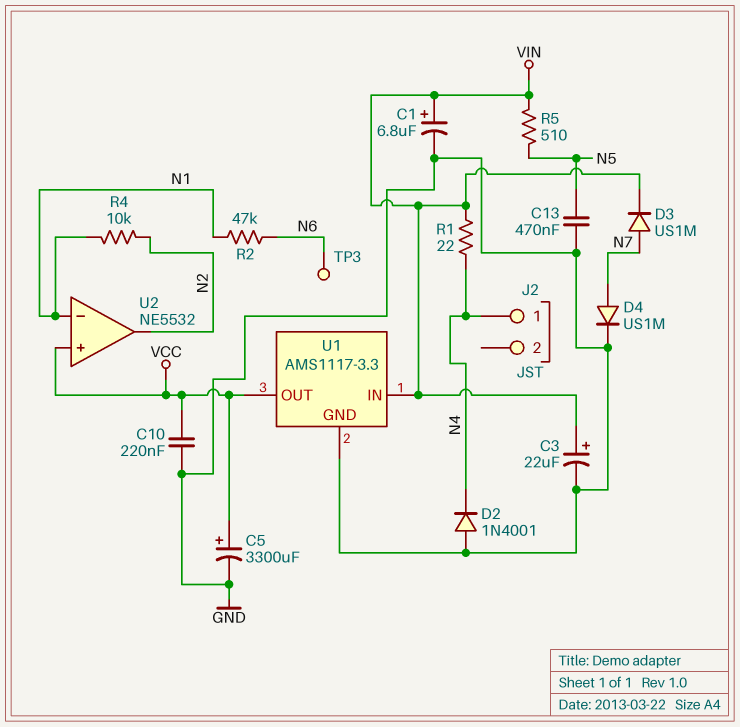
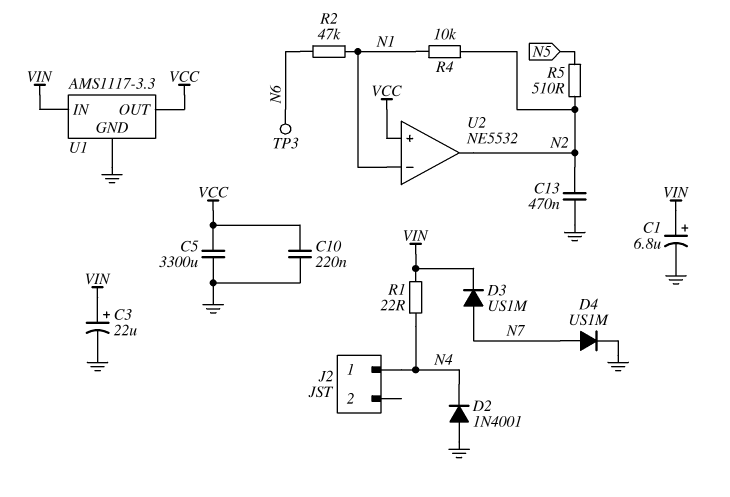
C5: 3300uF (plus VCC, minus GND) -> 3300uF (GND, VCC)
C13: 470nF (GND, N5) -> 470nF (GND, N2)
R5: 510 (N5, VIN) -> 510 (N2, N5)

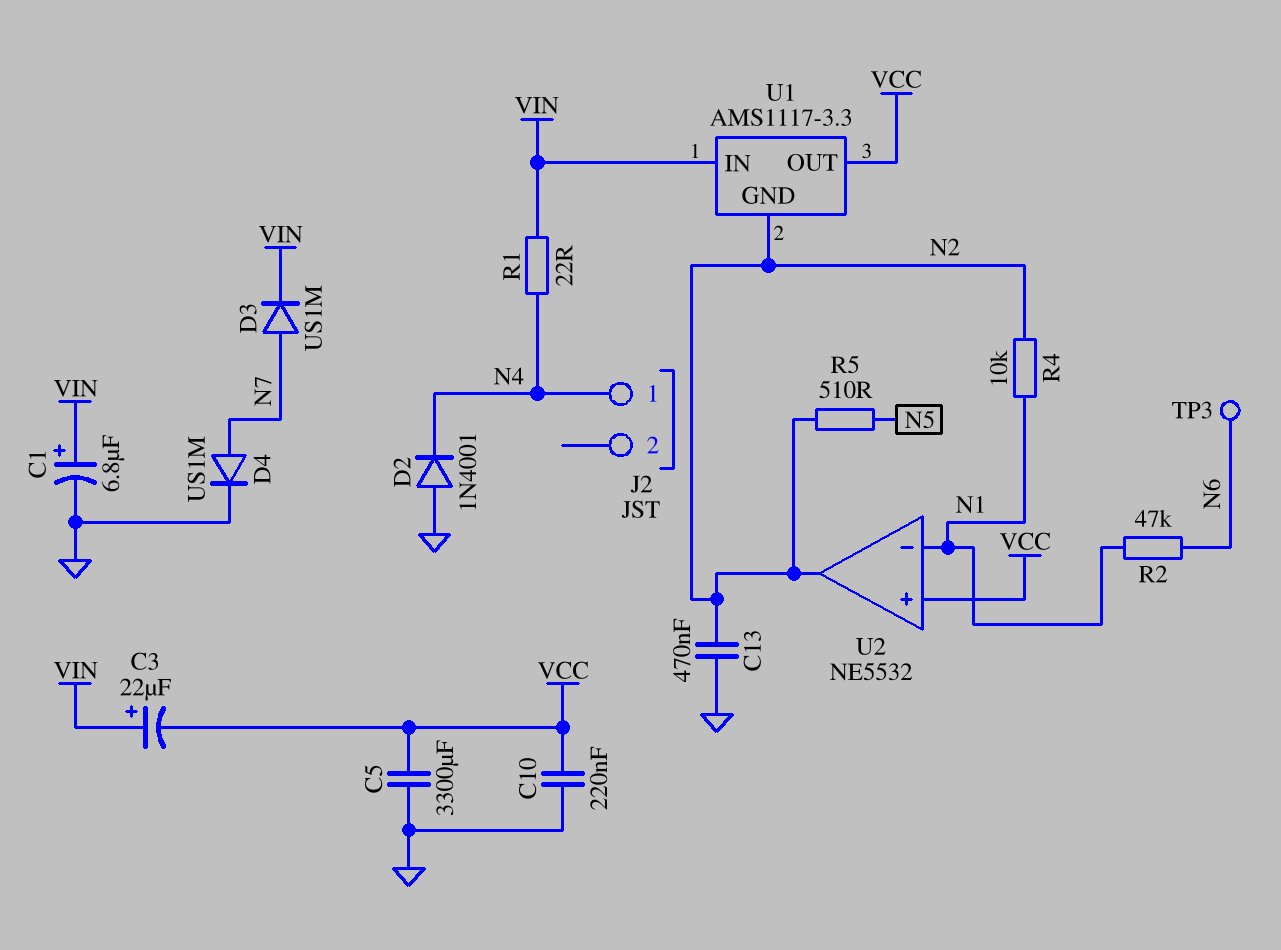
C3: 22uF (plus VIN, minus GND) -> 22uF (plus VIN, minus VCC)
U1 pin GND: GND -> N2

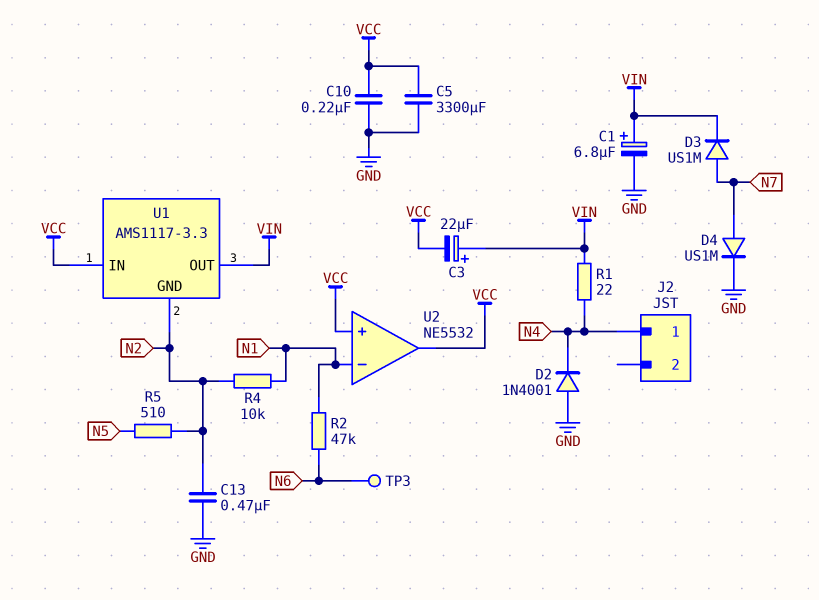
U1 pin IN: VIN -> VCC
U1 pin OUT: VCC -> VIN
U2 pin out: N2 -> VCC

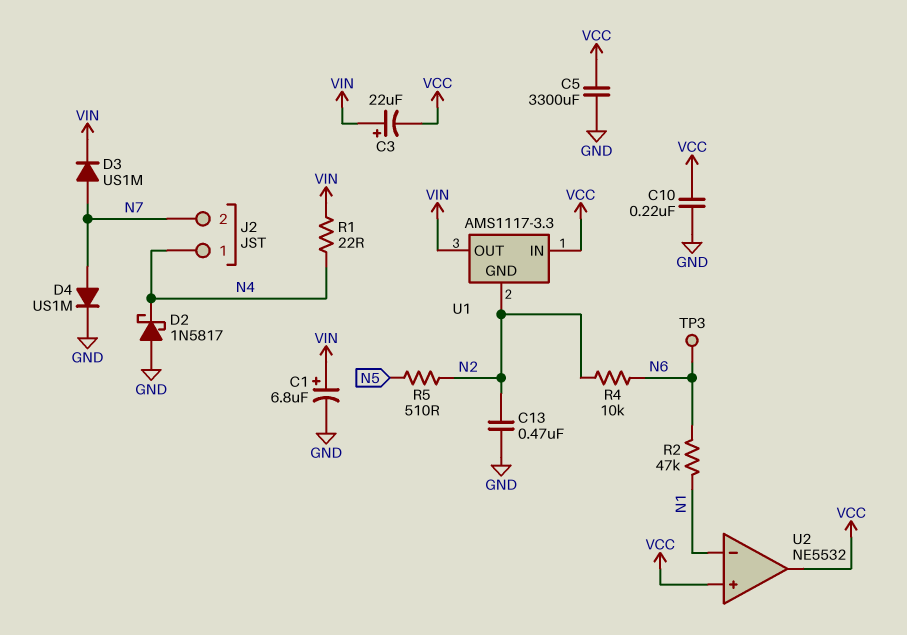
D2: diode 1N4001 (A GND, K N4) -> schottky 1N5817 (A GND, K N4)
J2 pin 2: none -> N7
R4: 10k (N1, N2) -> 10k (N2, N6)

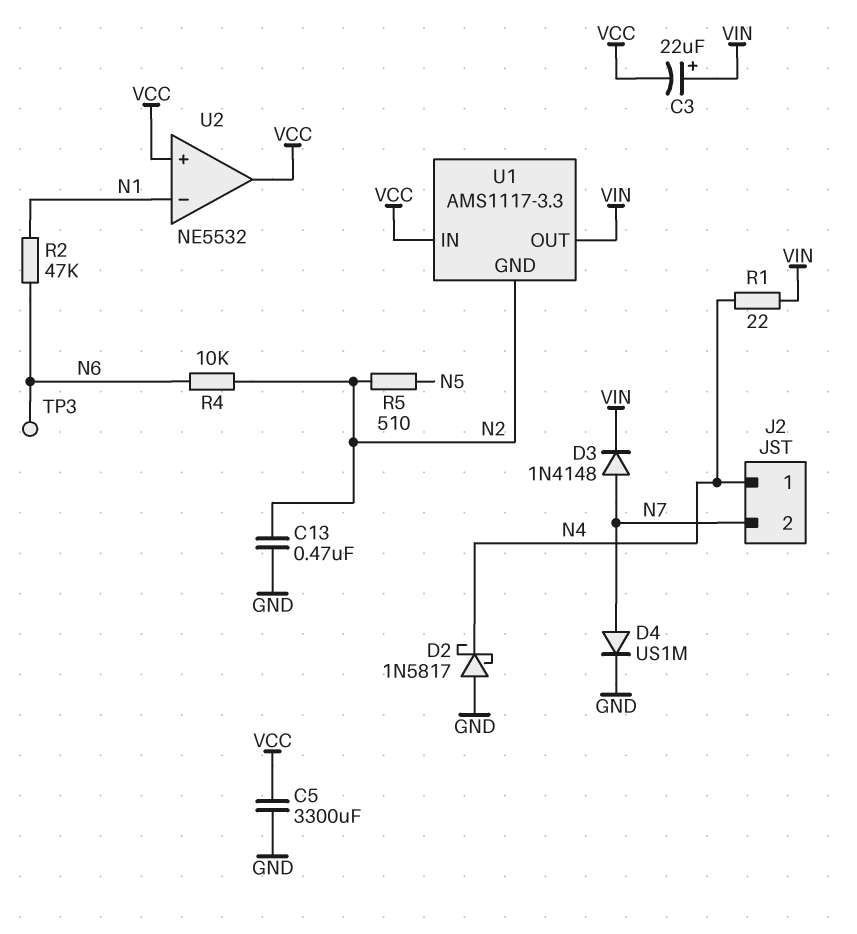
C1: 6.8uF (plus VIN, minus GND) -> none
C10: 220nF (GND, VCC) -> none
D3: diode US1M (A N7, K VIN) -> diode 1N4148 (A N7, K VIN)

